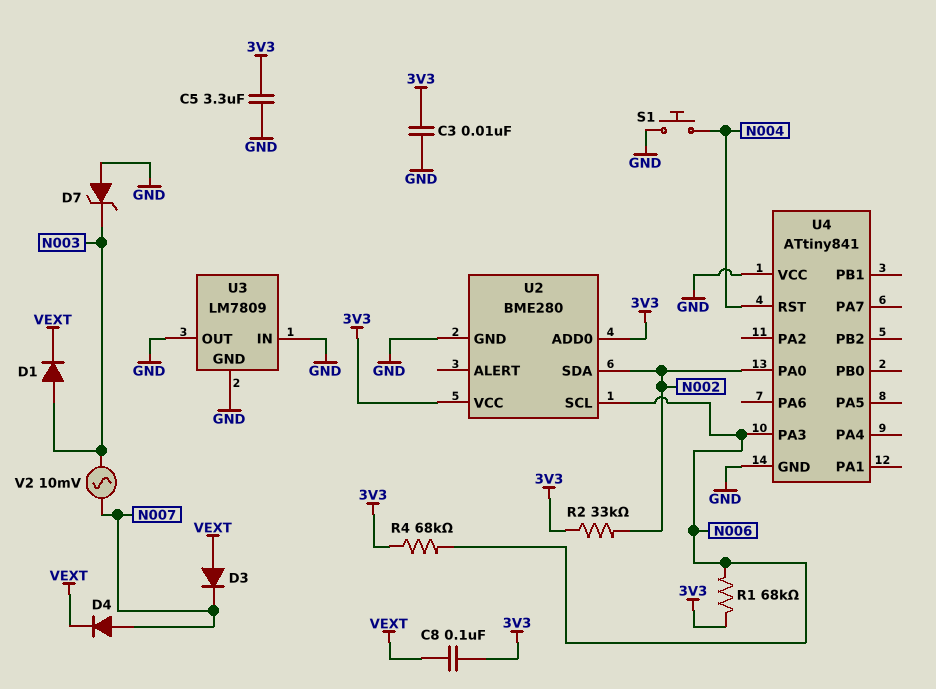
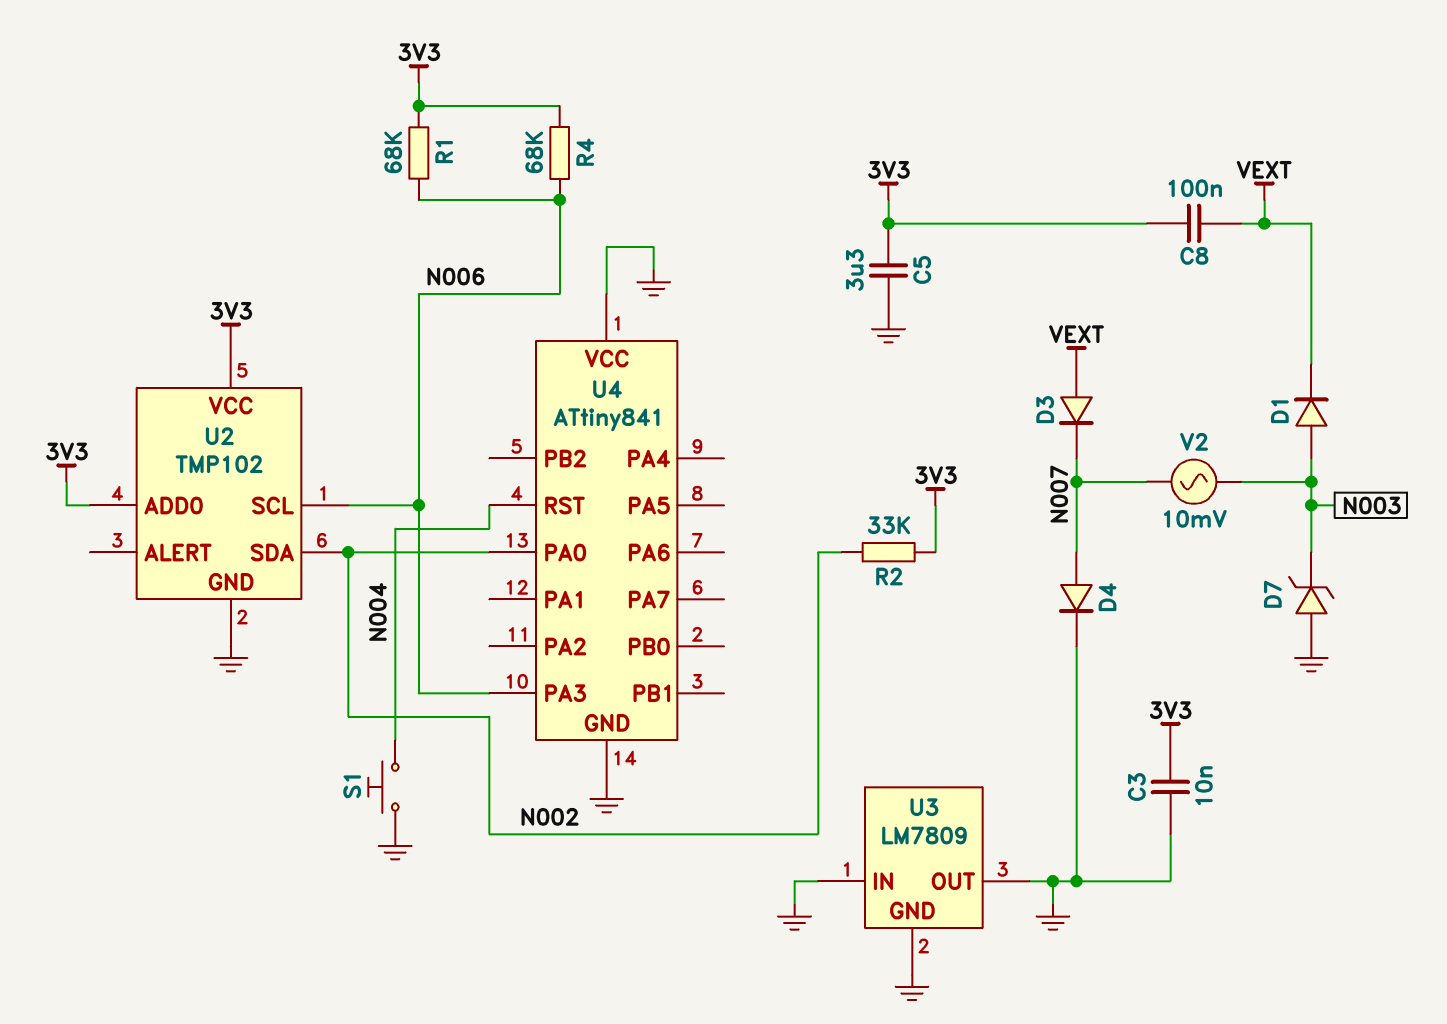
D4: diode (A N007, K VEXT) -> diode (A N007, K GND)
U2: BME280 -> TMP102

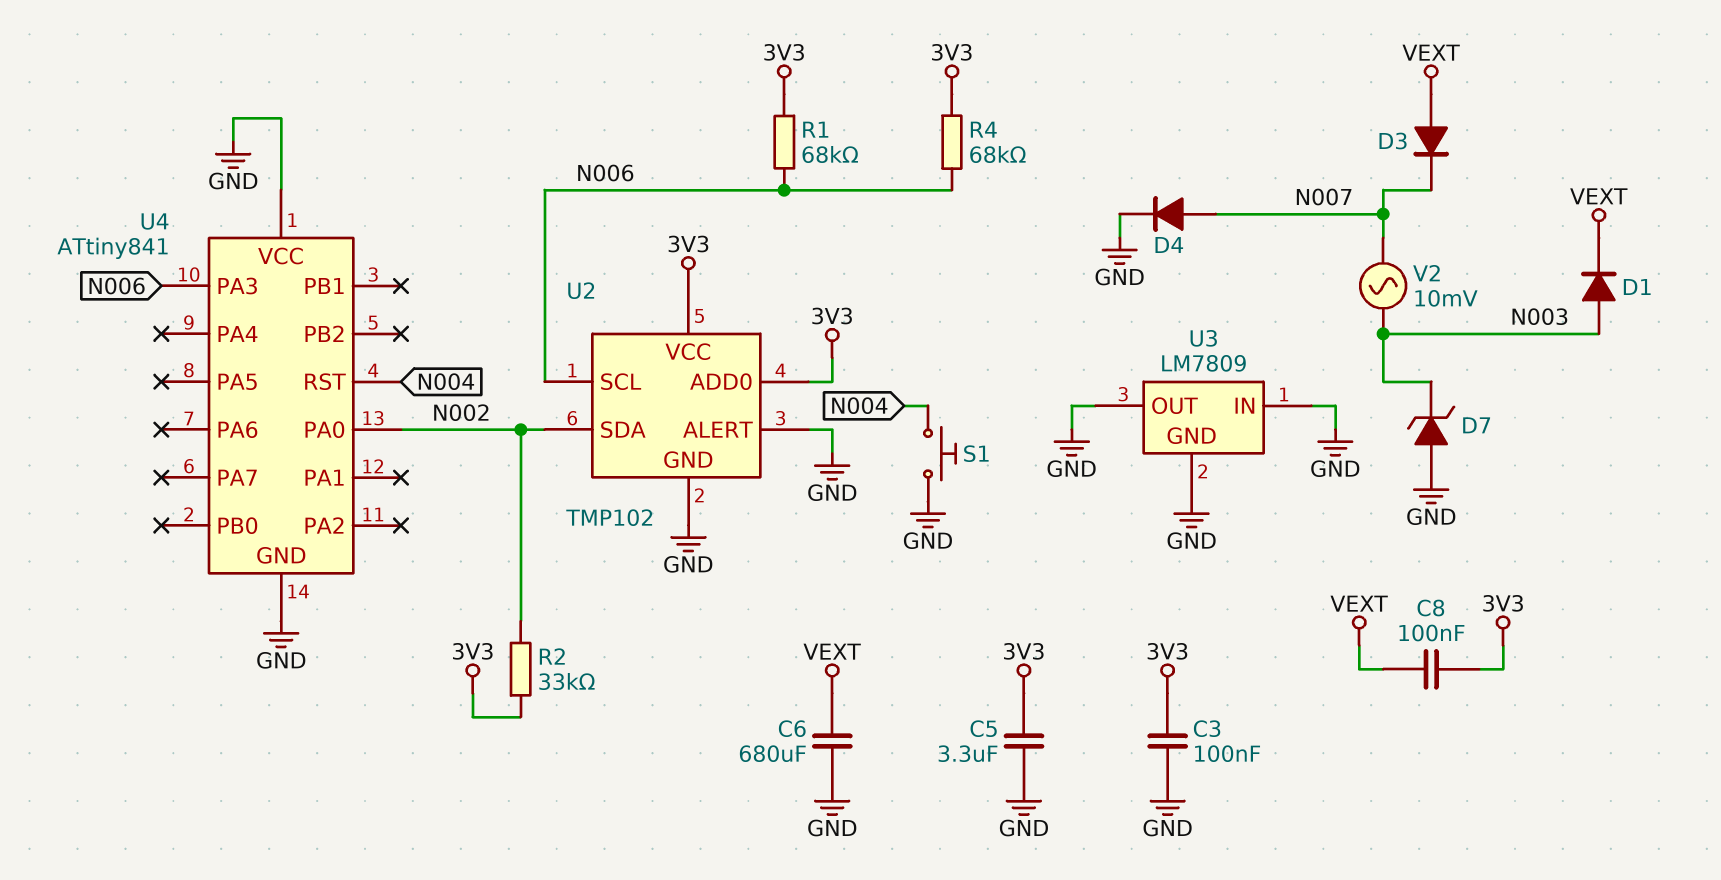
C3: 10nF (3V3, GND) -> 100nF (3V3, GND)
C6: none -> 680uF (GND, VEXT)
U2 pin ALERT: none -> GND

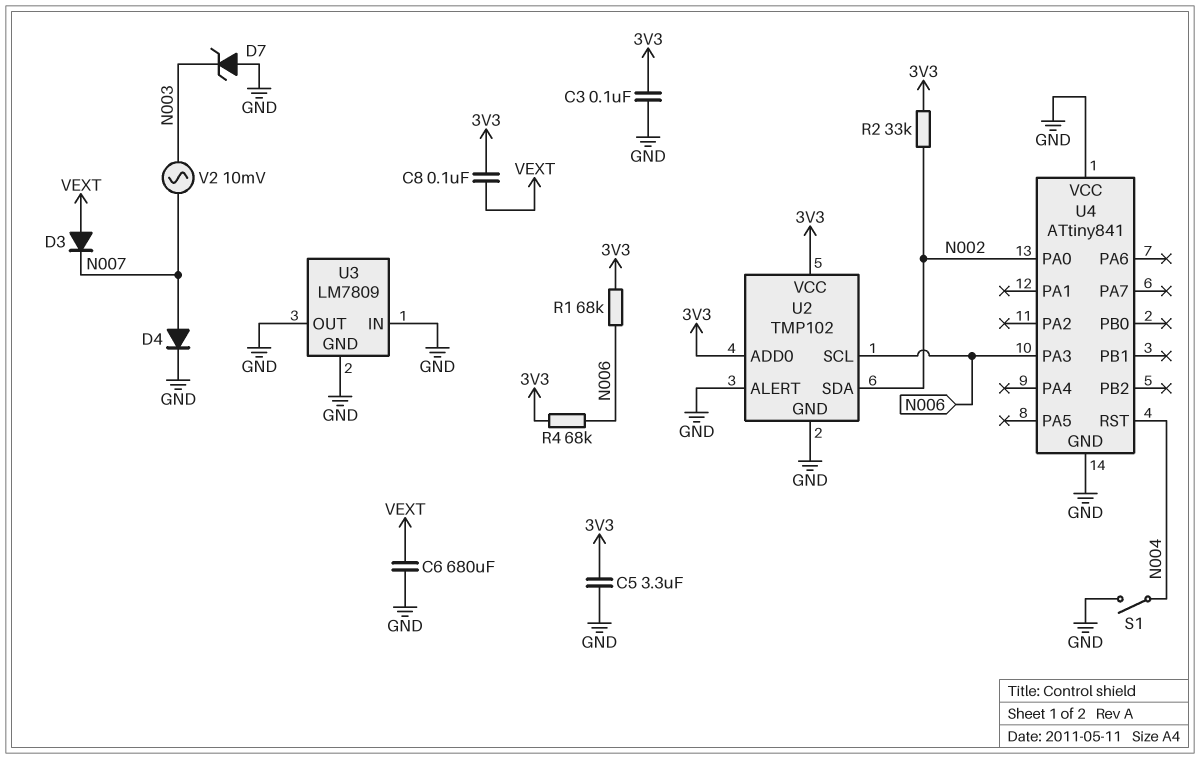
D1: diode (A N003, K VEXT) -> none
S1: button (GND, N004) -> switch (GND, N004)

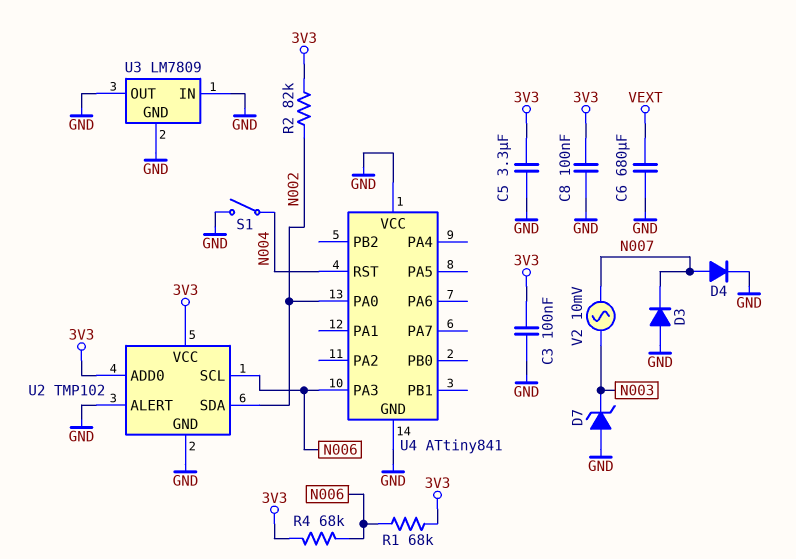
C8: 100nF (3V3, VEXT) -> 100nF (3V3, GND)
D3: diode (A VEXT, K N007) -> diode (A GND, K N007)
R2: 33k (3V3, N002) -> 82k (3V3, N002)

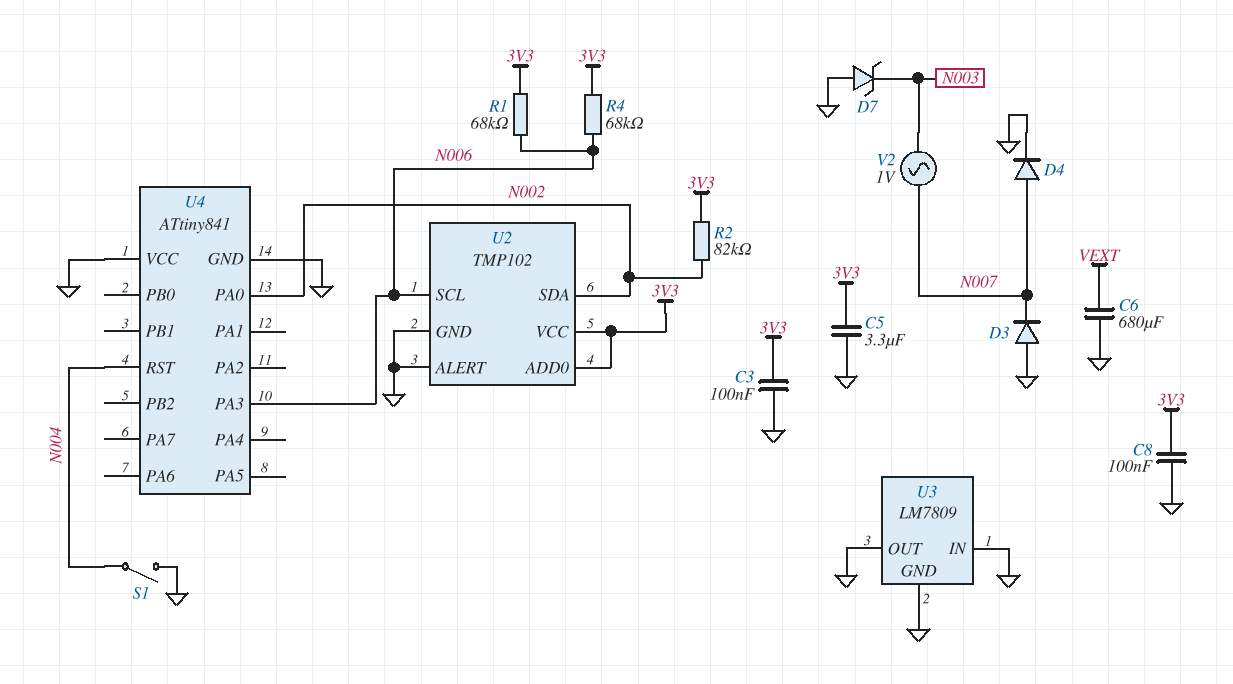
V2: AC 10mV (N003, N007) -> AC 1V (N003, N007)

